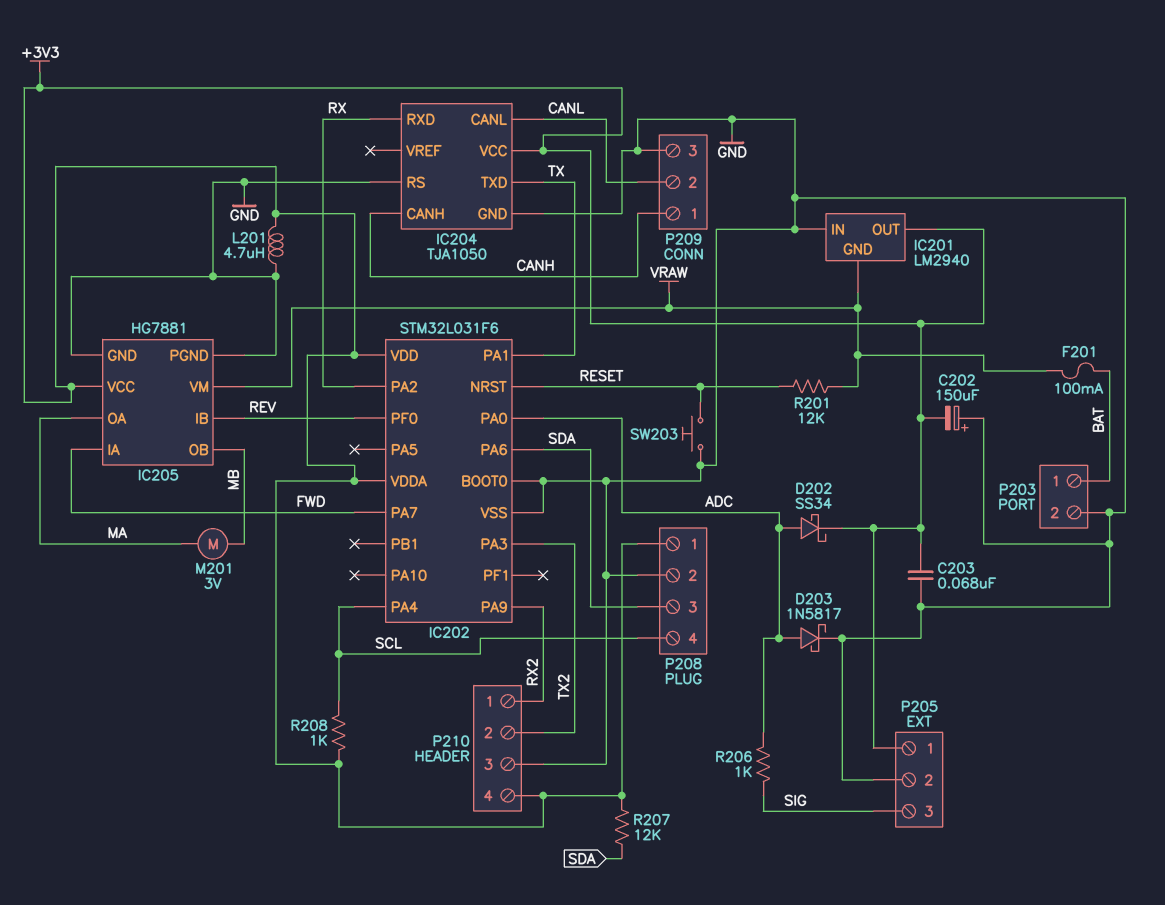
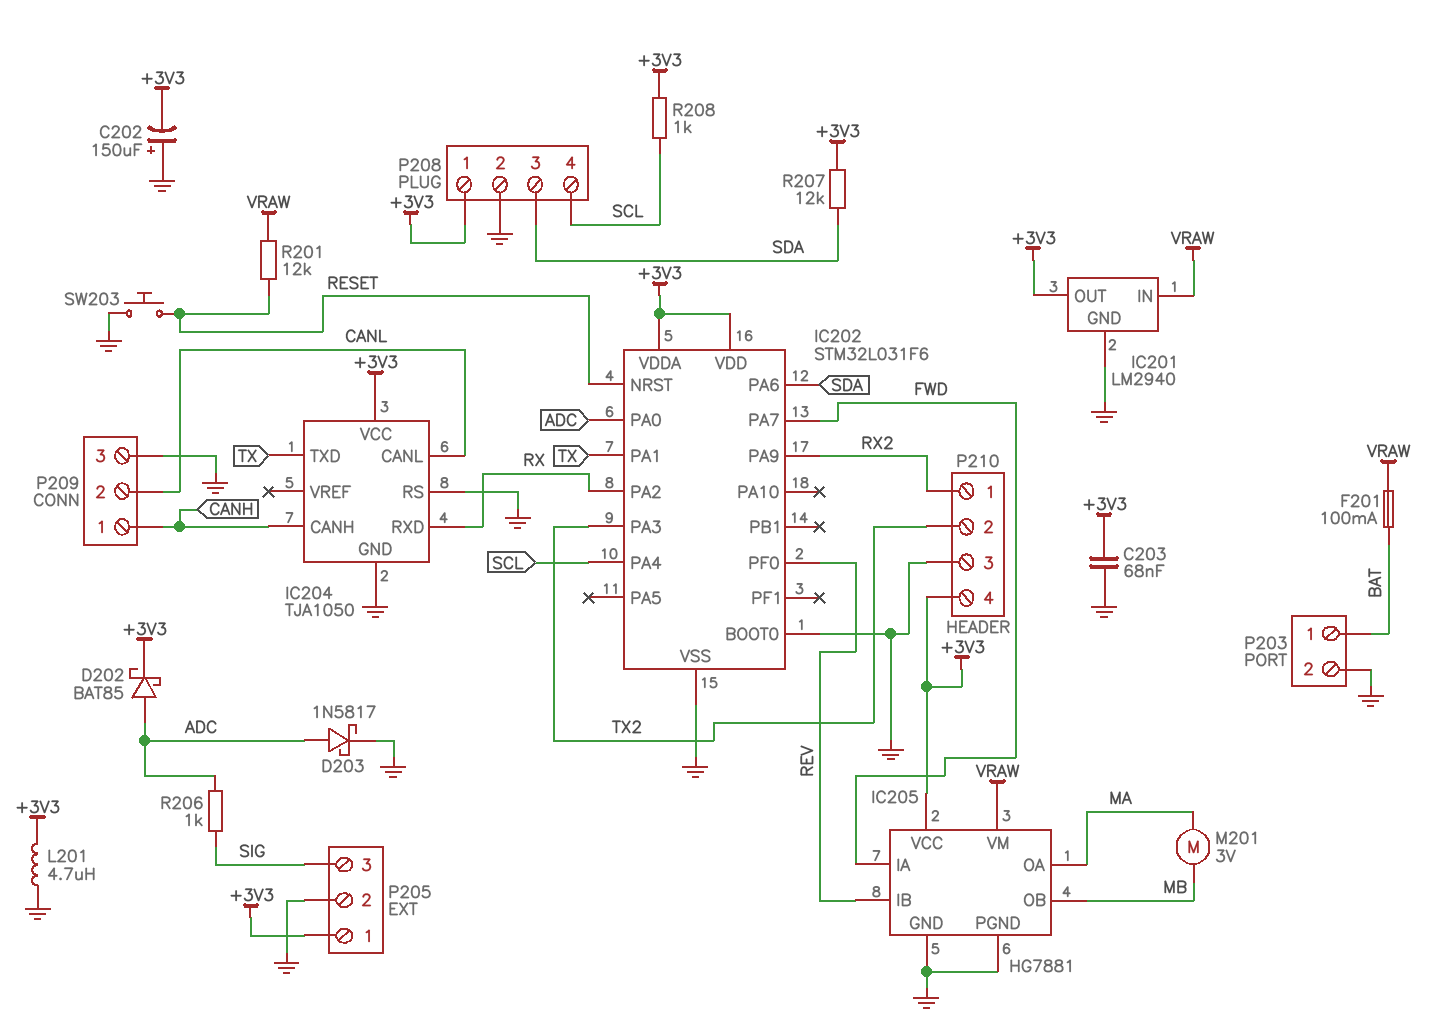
D202: schottky SS34 (A ADC, K +3V3) -> schottky BAT85 (A ADC, K +3V3)
IC201 pin GND: VRAW -> GND
IC201 pin IN: GND -> VRAW

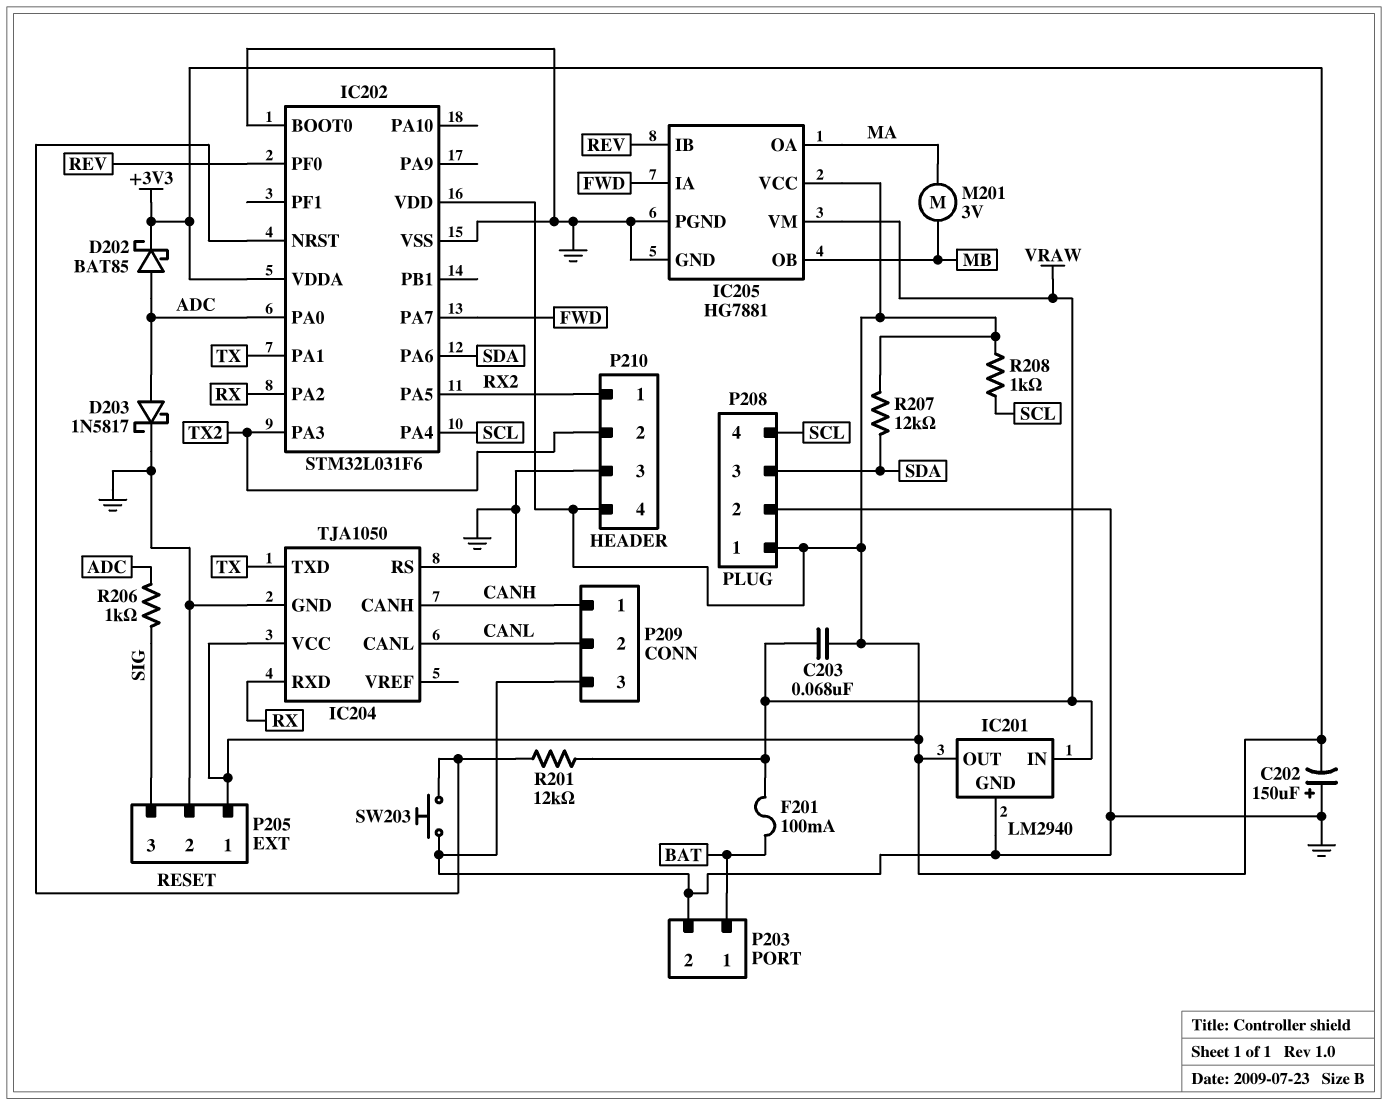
C203: 68nF (+3V3, GND) -> 68nF (+3V3, VRAW)
IC202 pin PA5: none -> RX2
IC202 pin PA9: RX2 -> none
L201: 4.7uH (+3V3, GND) -> none

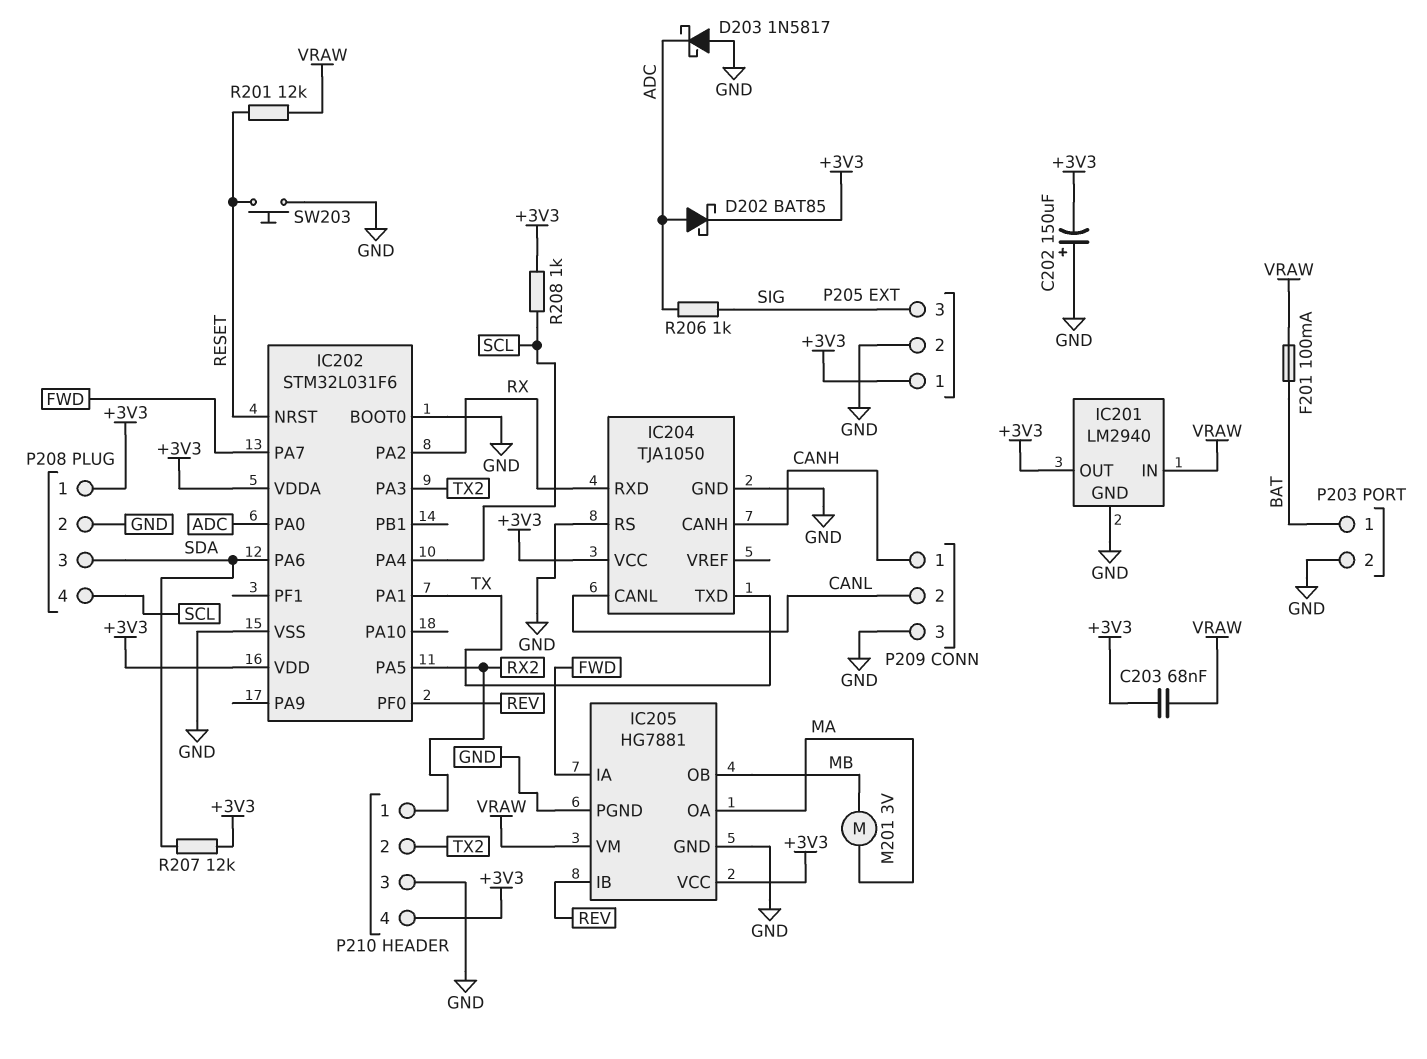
D203: schottky 1N5817 (A ADC, K GND) -> schottky 1N5817 (A GND, K ADC)

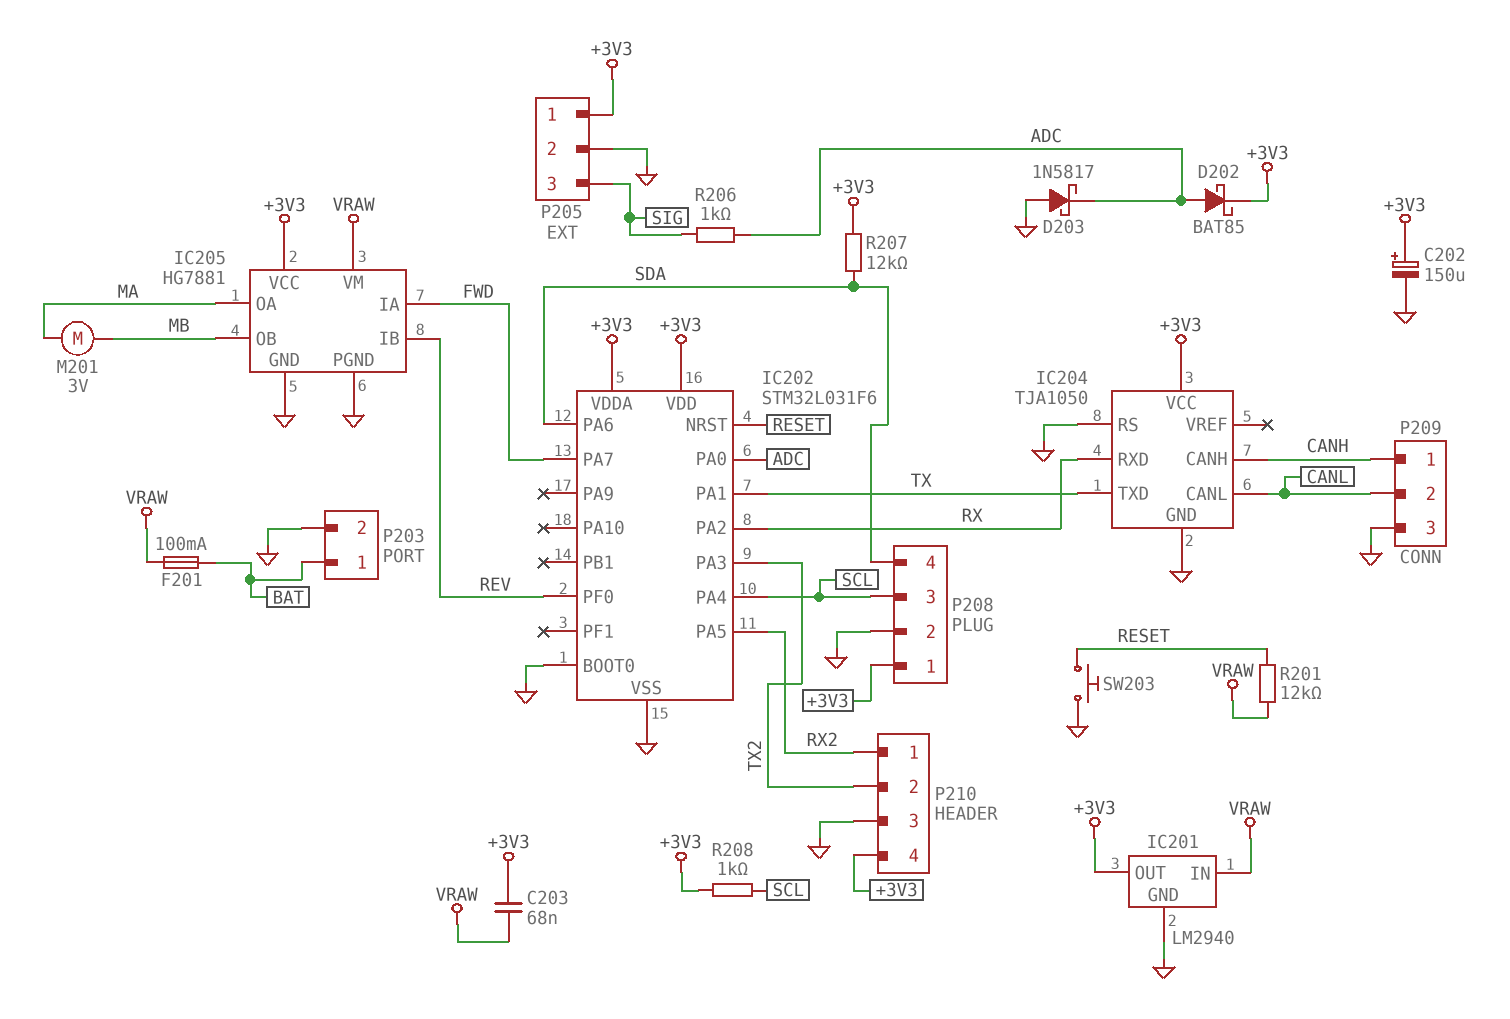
C202: 150uF (plus GND, minus +3V3) -> 150uF (plus +3V3, minus GND)
P208 pin 3: SDA -> SCL
P208 pin 4: SCL -> SDA

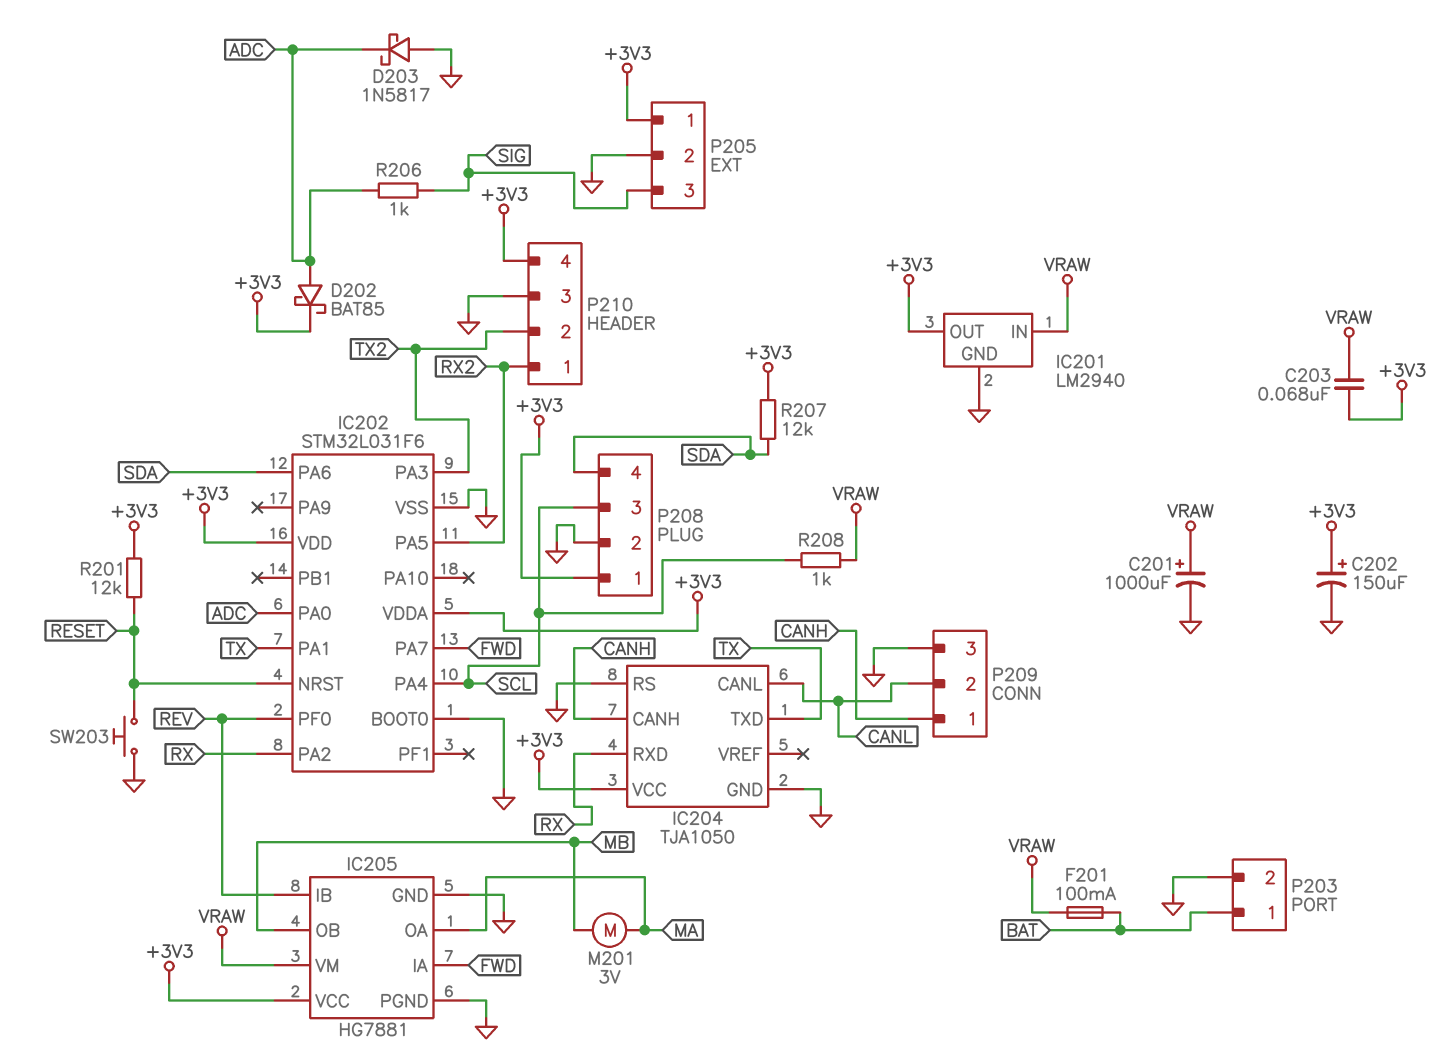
C201: none -> 1000uF (plus VRAW, minus GND)
R201: 12k (RESET, VRAW) -> 12k (+3V3, RESET)
R208: 1k (+3V3, SCL) -> 1k (SCL, VRAW)

